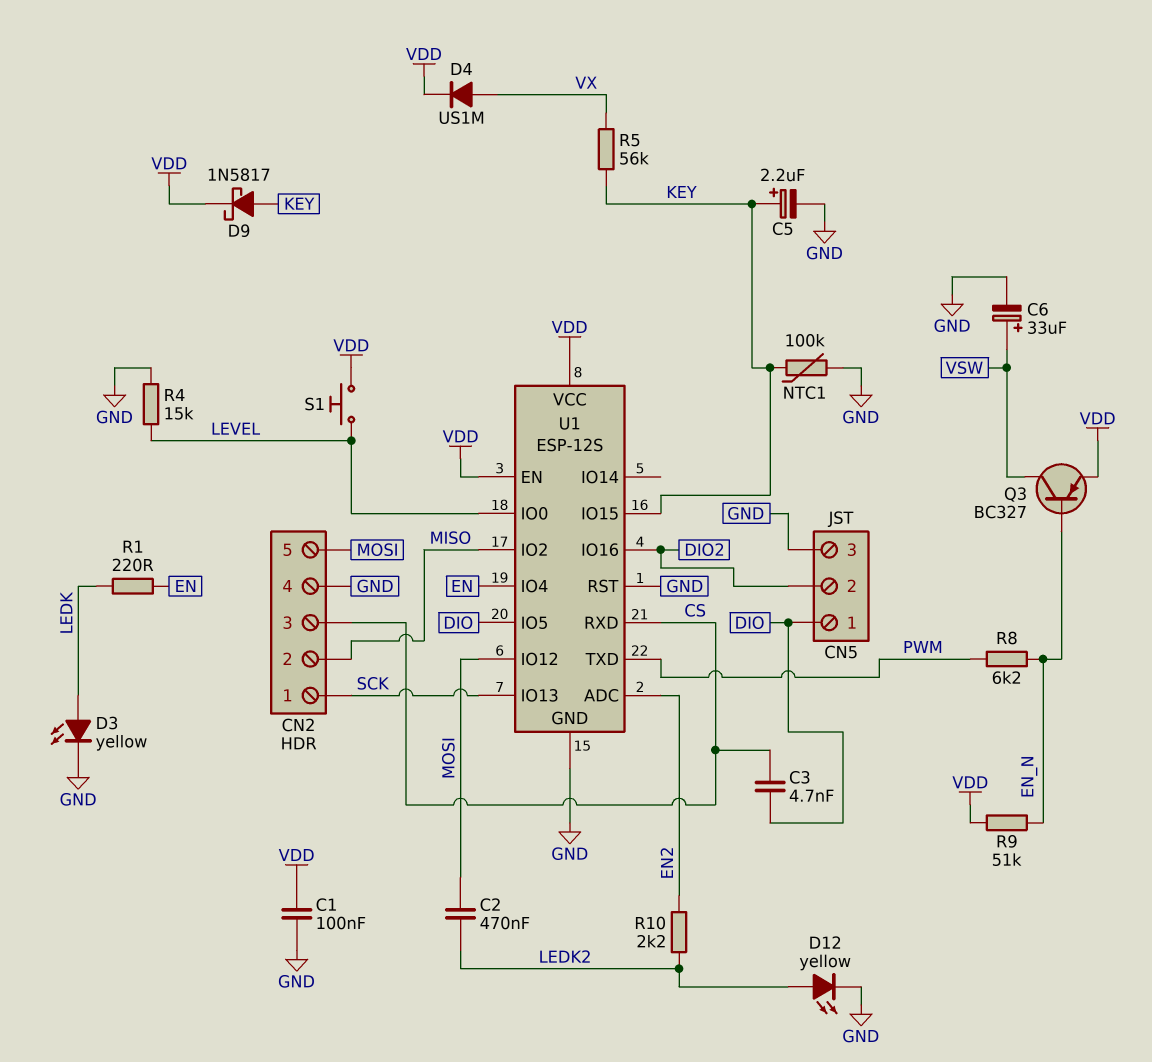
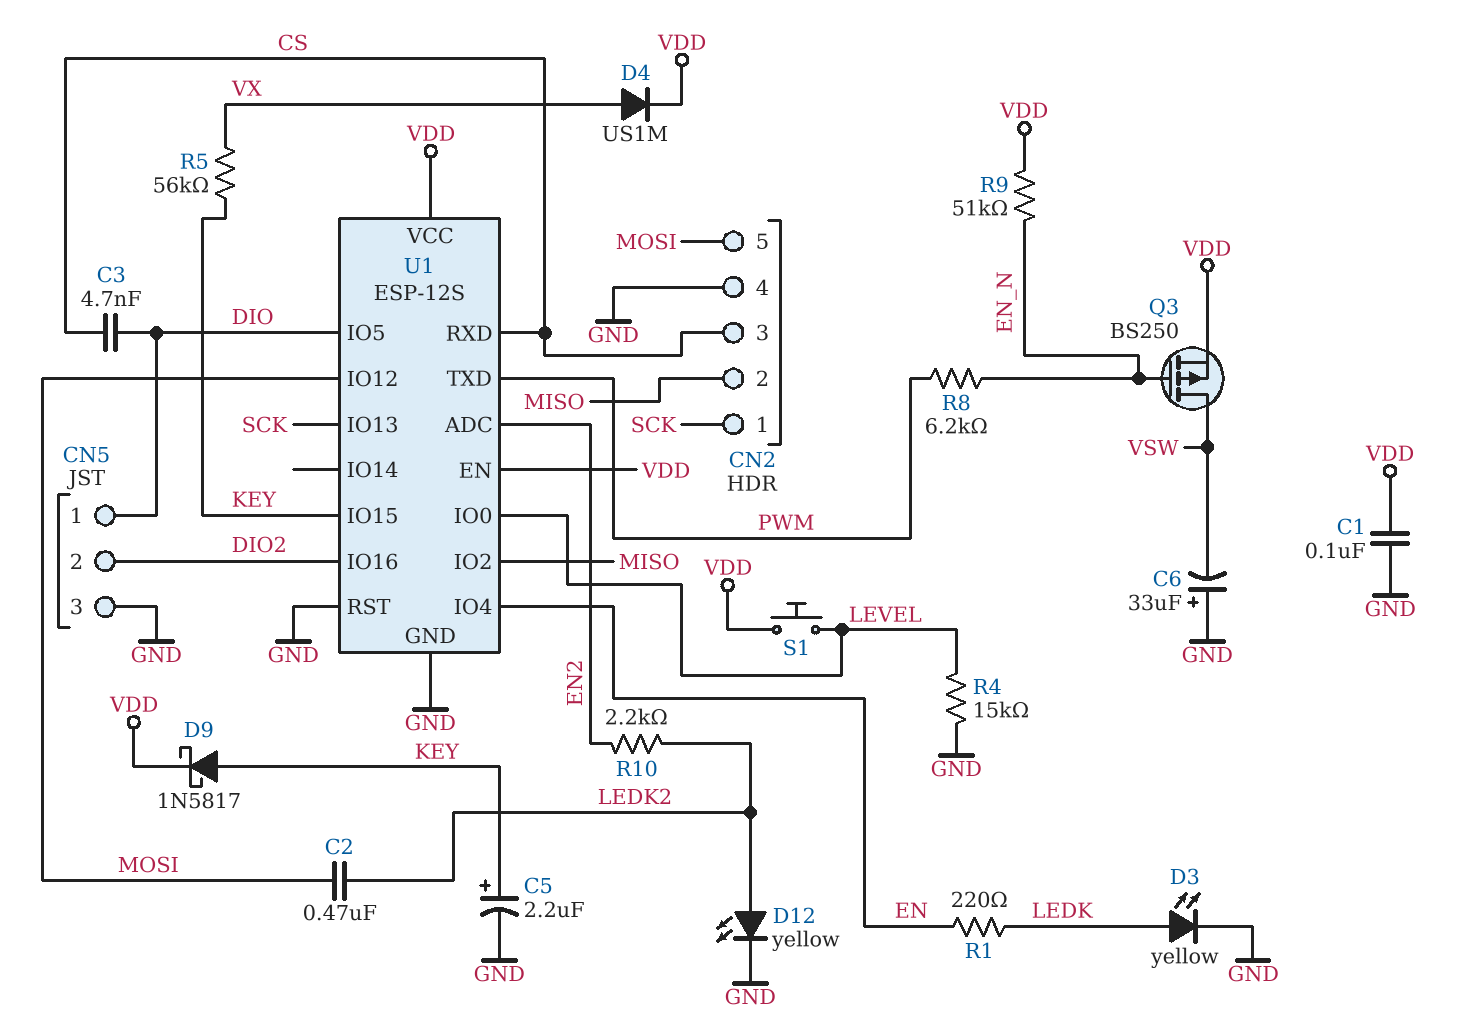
C6: 33uF (plus VSW, minus GND) -> 33uF (plus GND, minus VSW)
NTC1: 100k (GND, KEY) -> none
Q3: PNP BC327 (B EN_N, C VSW, E VDD) -> PMOS BS250 (G EN_N, D VSW, S VDD)

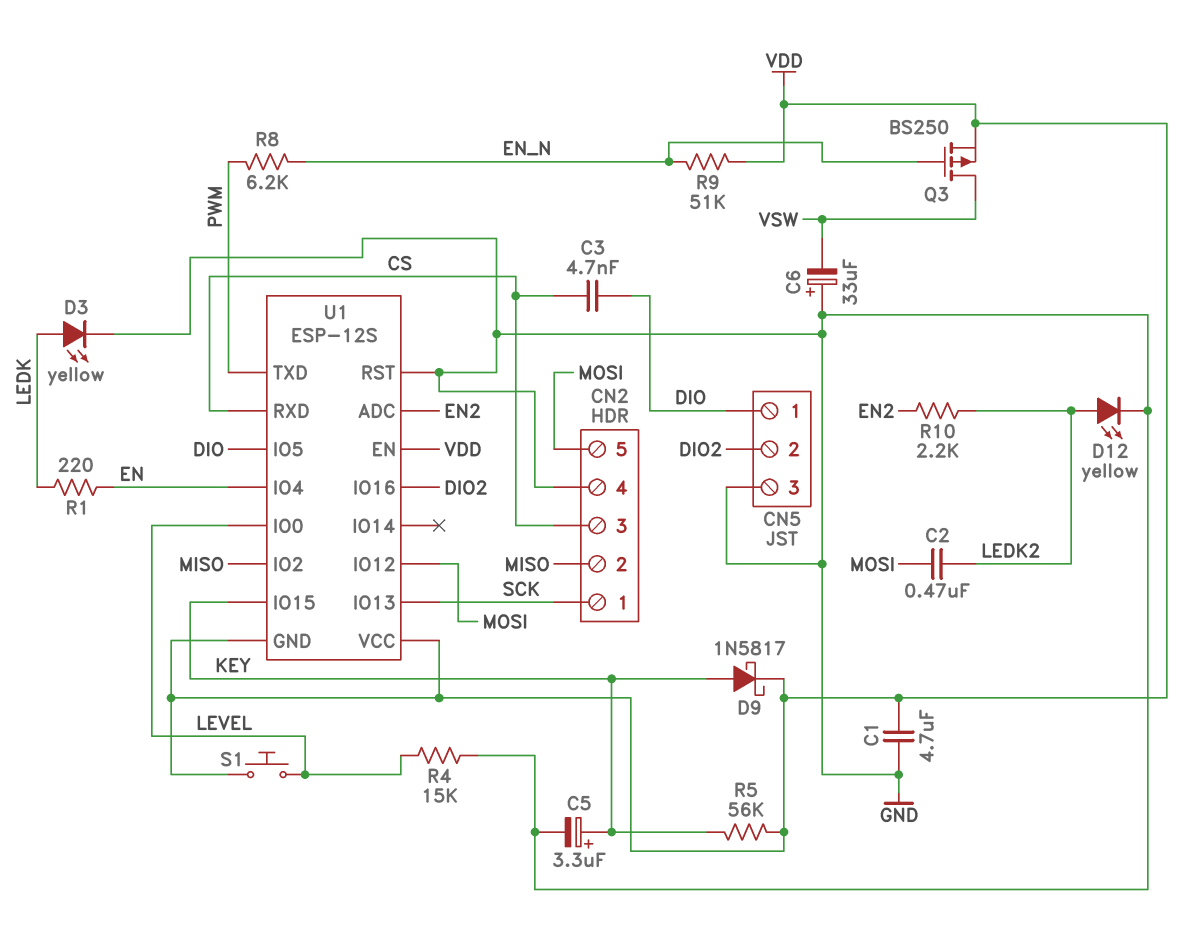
C1: 100nF (GND, VDD) -> 4.7uF (GND, VDD)
C5: 2.2uF (plus KEY, minus GND) -> 3.3uF (plus KEY, minus GND)
D4: diode US1M (A VX, K VDD) -> none
R5: 56k (KEY, VX) -> 56k (KEY, VDD)
U1 pin GND: GND -> VDD

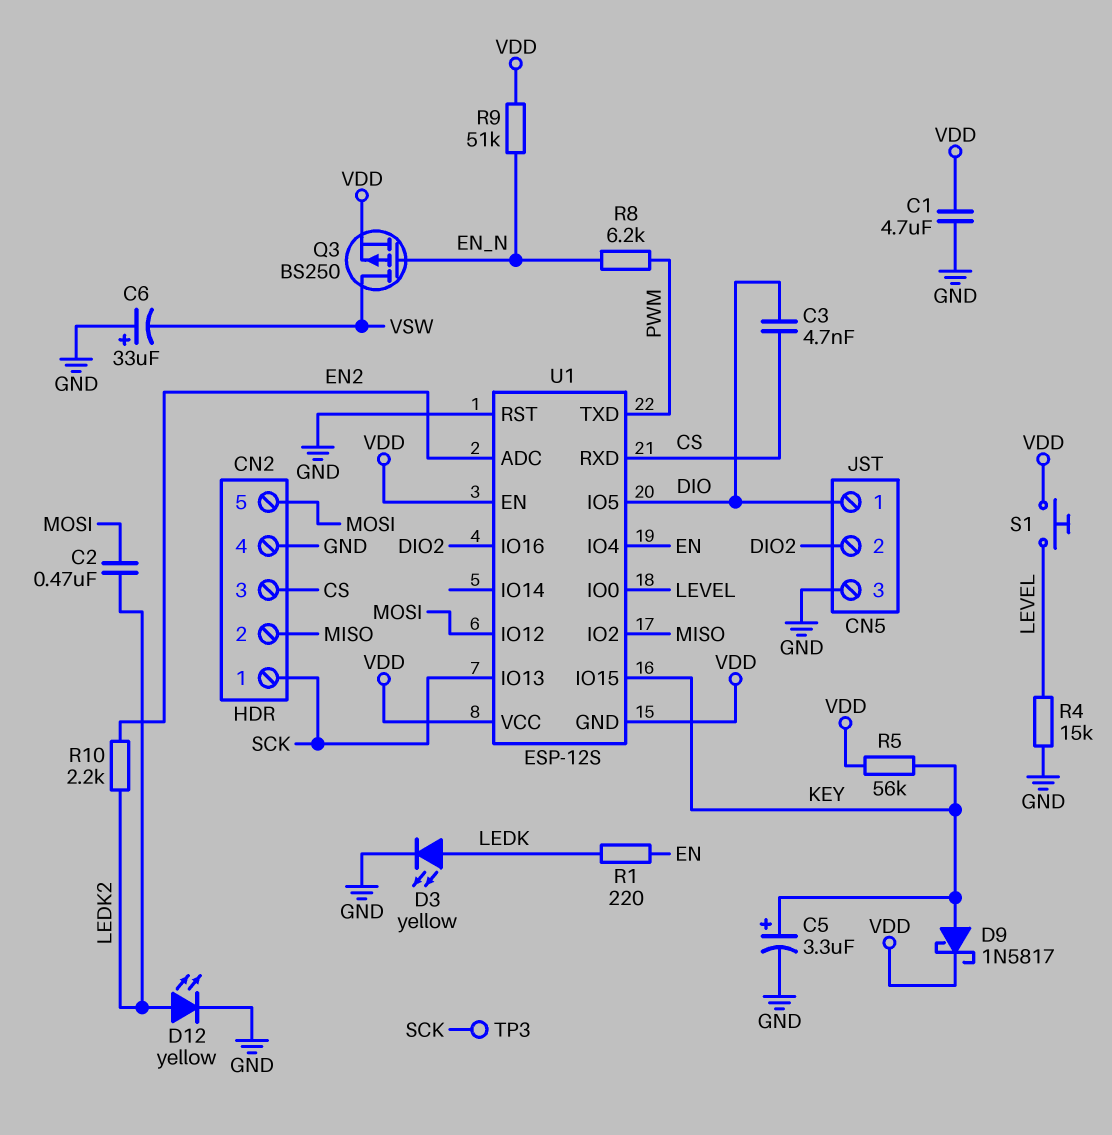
TP3: none -> test point (SCK)

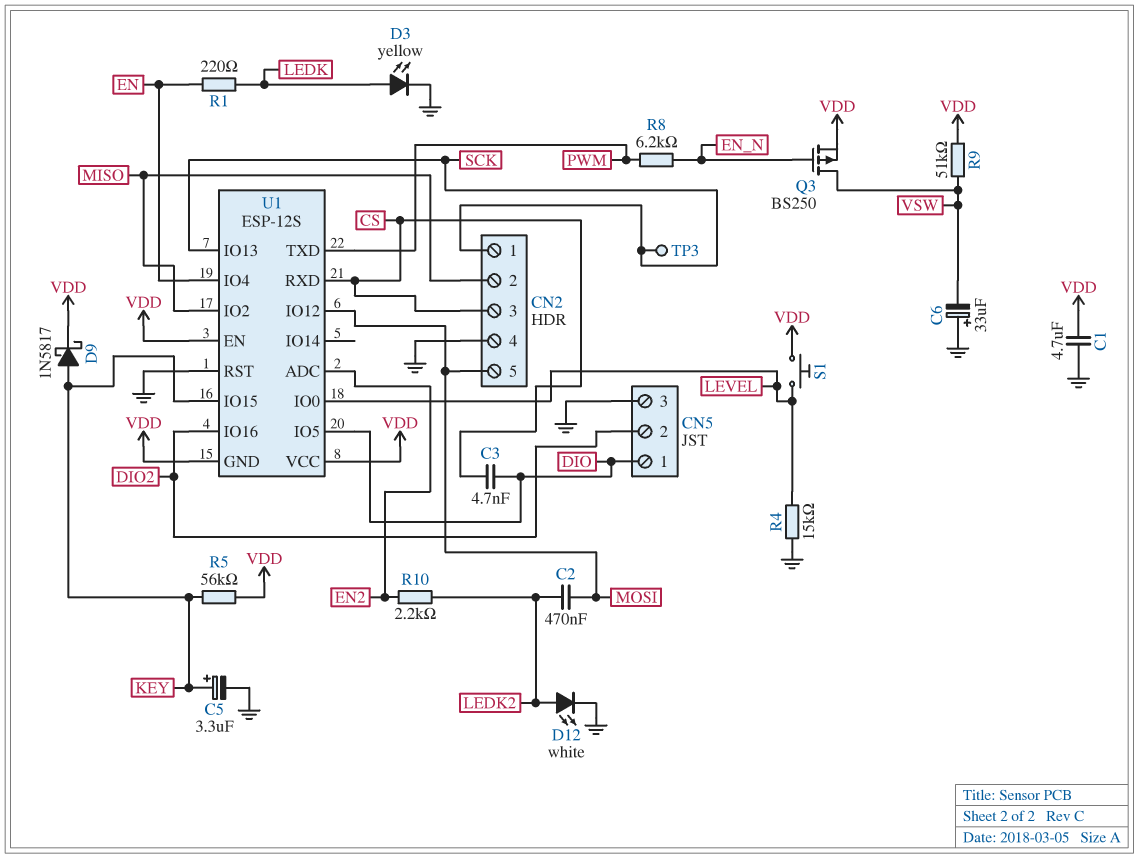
D12: LED yellow (A LEDK2, K GND) -> LED white (A LEDK2, K GND)
R9: 51k (EN_N, VDD) -> 51k (VDD, VSW)

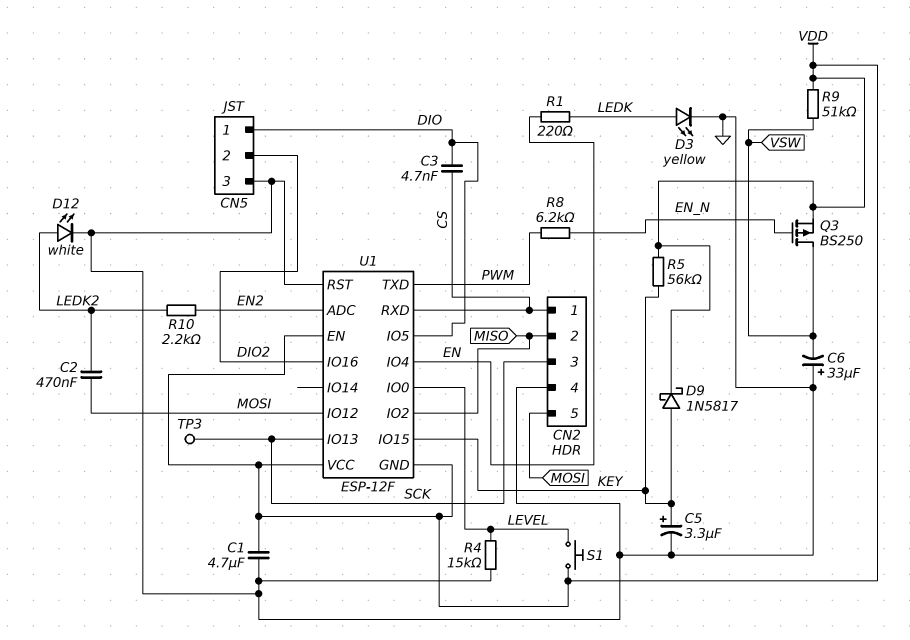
CN2 pin 1: SCK -> CS
CN2 pin 3: CS -> SCK
U1: ESP-12S -> ESP-12F

